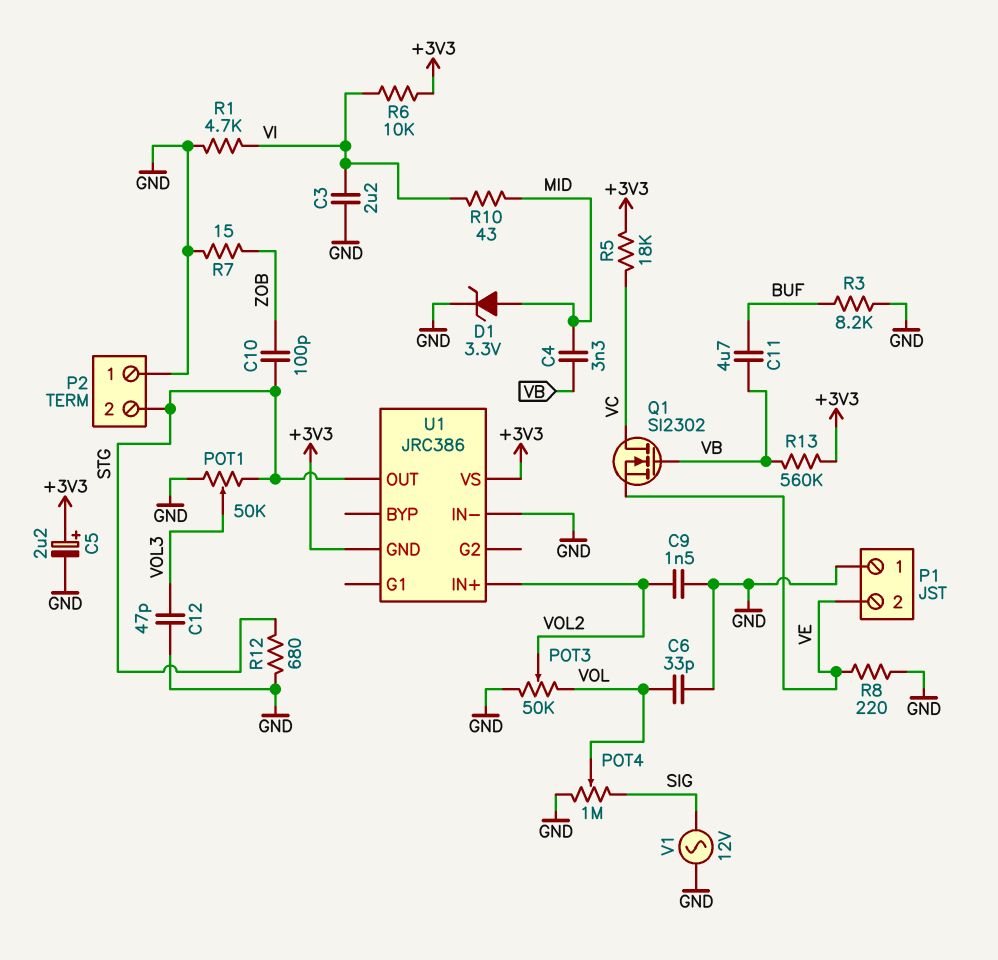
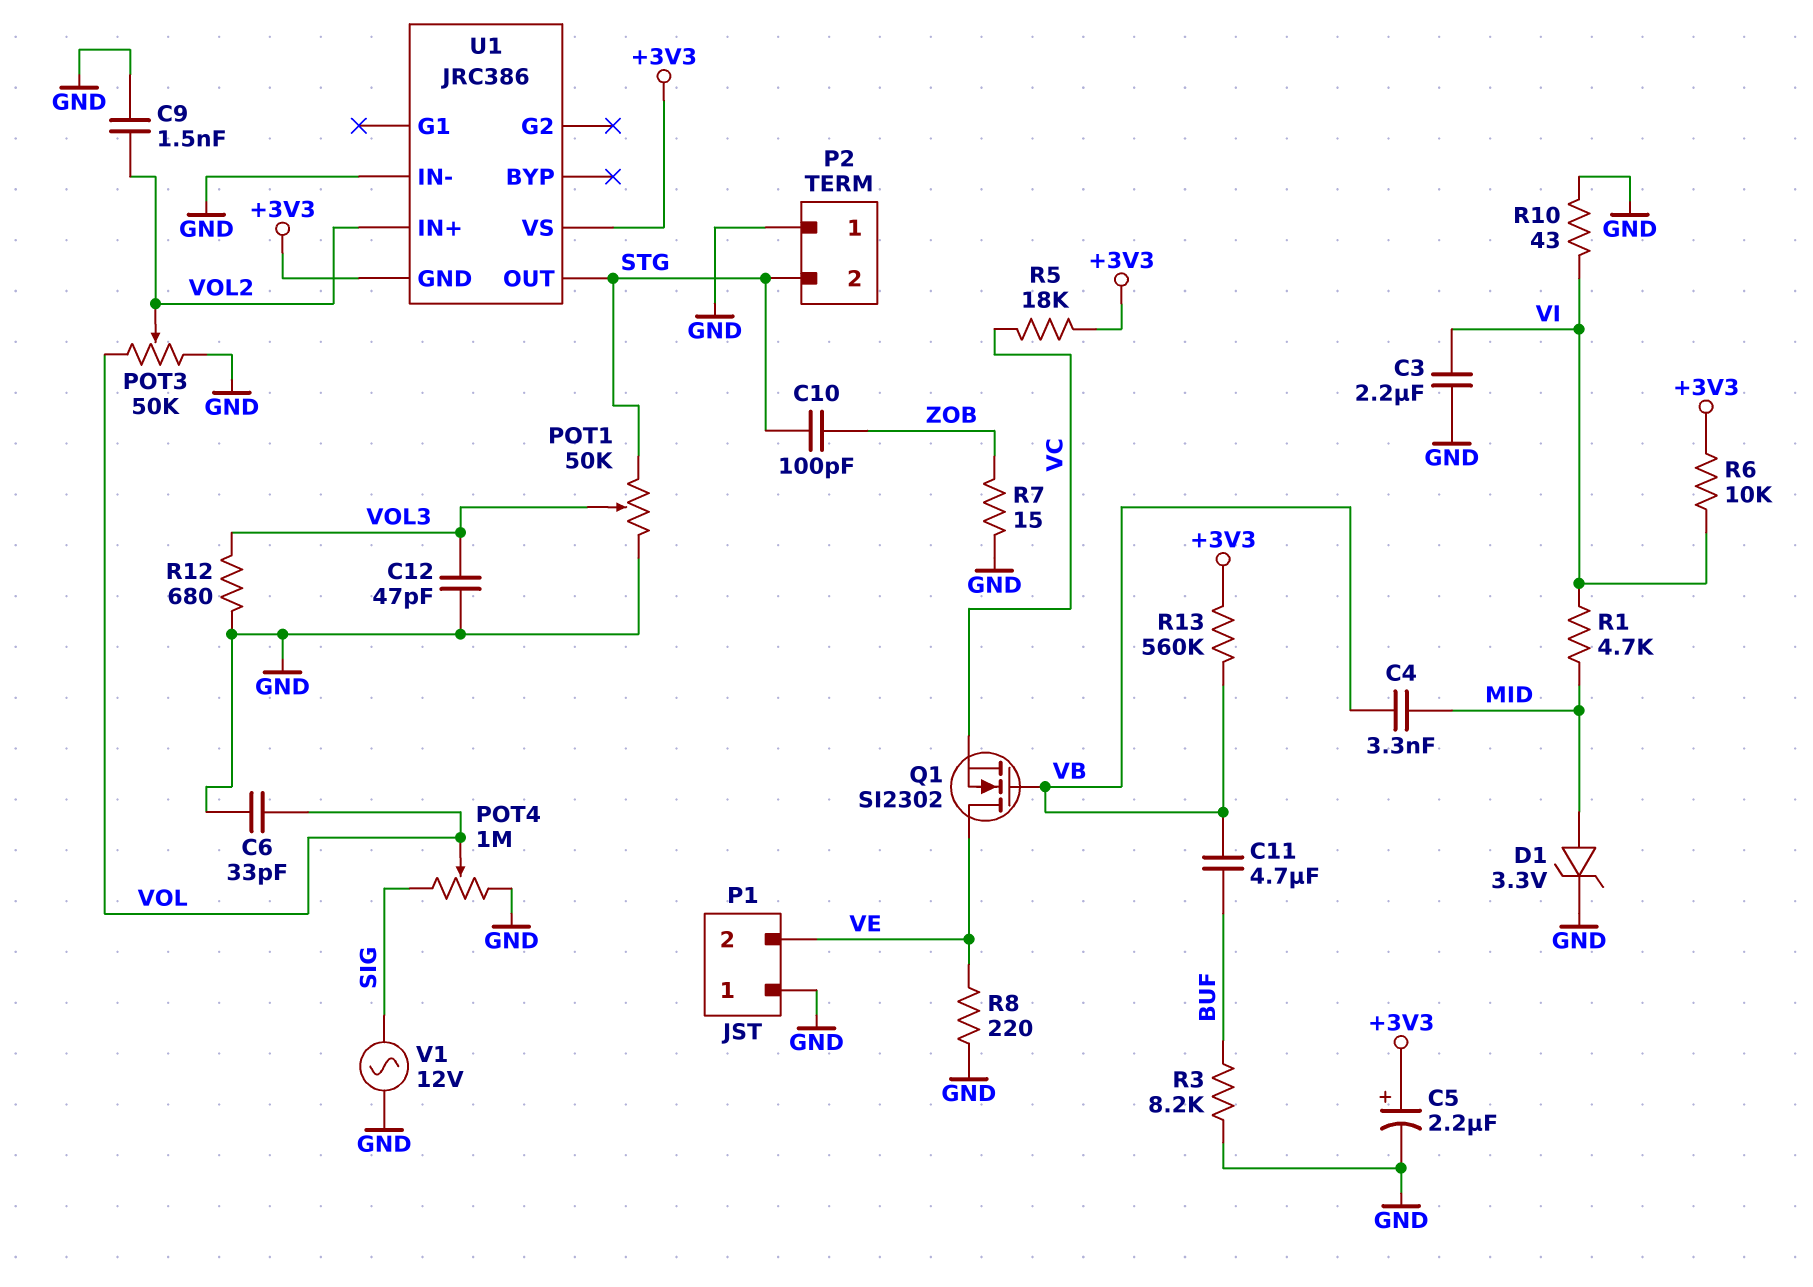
Q1: NMOS SI2302 (G VB, D VC, S VE) -> NMOS SI2302 (G VB, D VE, S VC)
R1: 4.7k (GND, VI) -> 4.7k (MID, VI)
R10: 43 (MID, VI) -> 43 (GND, VI)
R12: 680 (GND, STG) -> 680 (GND, VOL3)

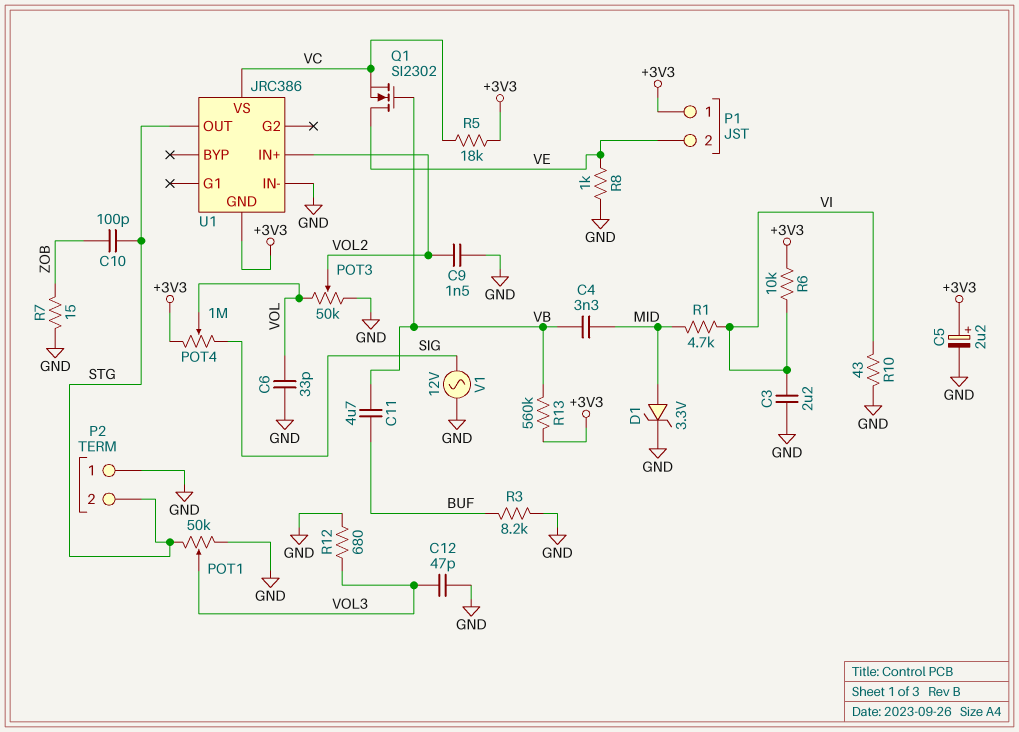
P1 pin 1: GND -> +3V3
POT4: 1M (GND, SIG, wiper VOL) -> 1M (+3V3, SIG, wiper VOL)
R8: 220 (GND, VE) -> 1k (GND, VE)
U1 pin VS: +3V3 -> VC

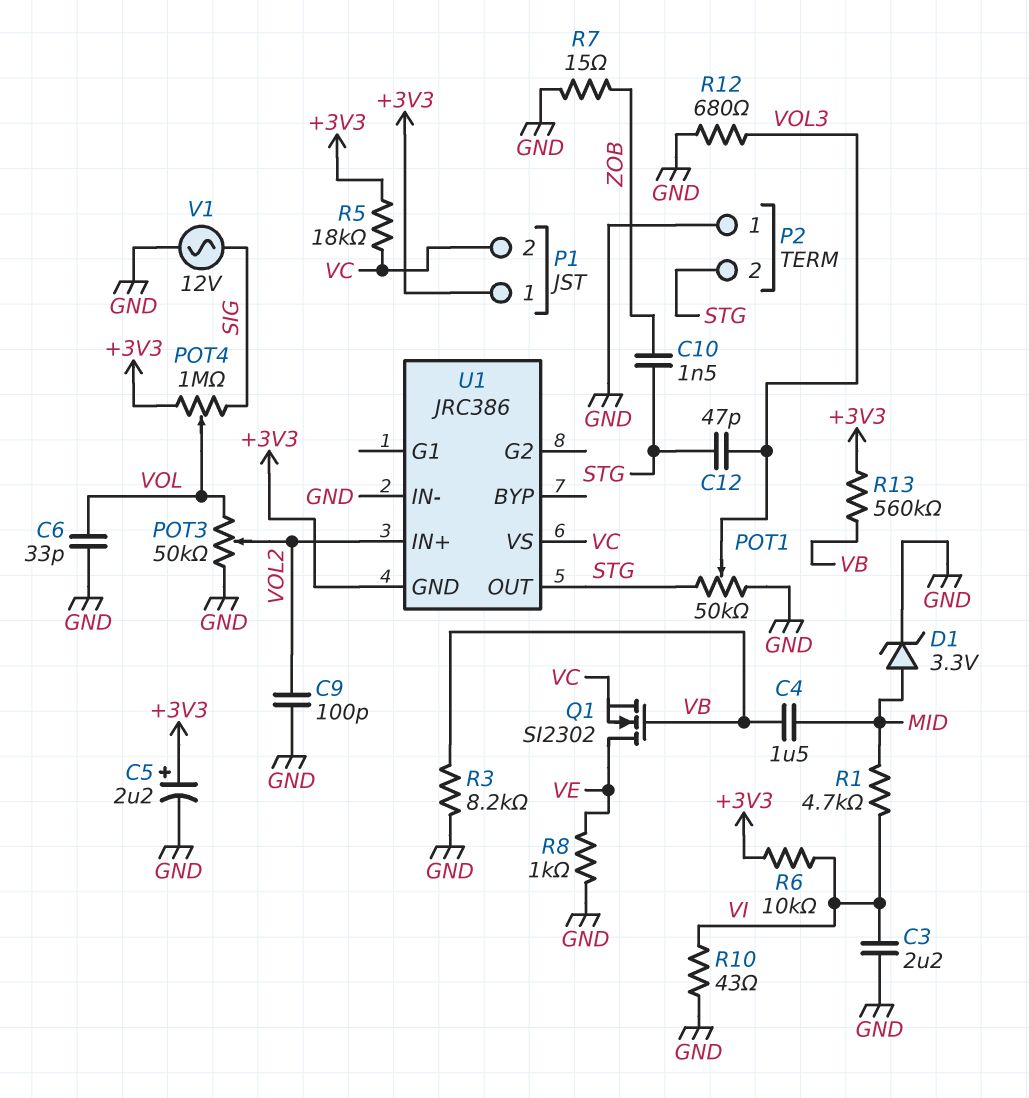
C4: 3.3nF (MID, VB) -> 1.5uF (MID, VB)
C9: 1.5nF (GND, VOL2) -> 100pF (GND, VOL2)
C10: 100pF (STG, ZOB) -> 1.5nF (STG, ZOB)
C11: 4.7uF (BUF, VB) -> none
C12: 47pF (GND, VOL3) -> 47pF (STG, VOL3)
P1 pin 2: VE -> VC
R3: 8.2k (BUF, GND) -> 8.2k (GND, VB)

